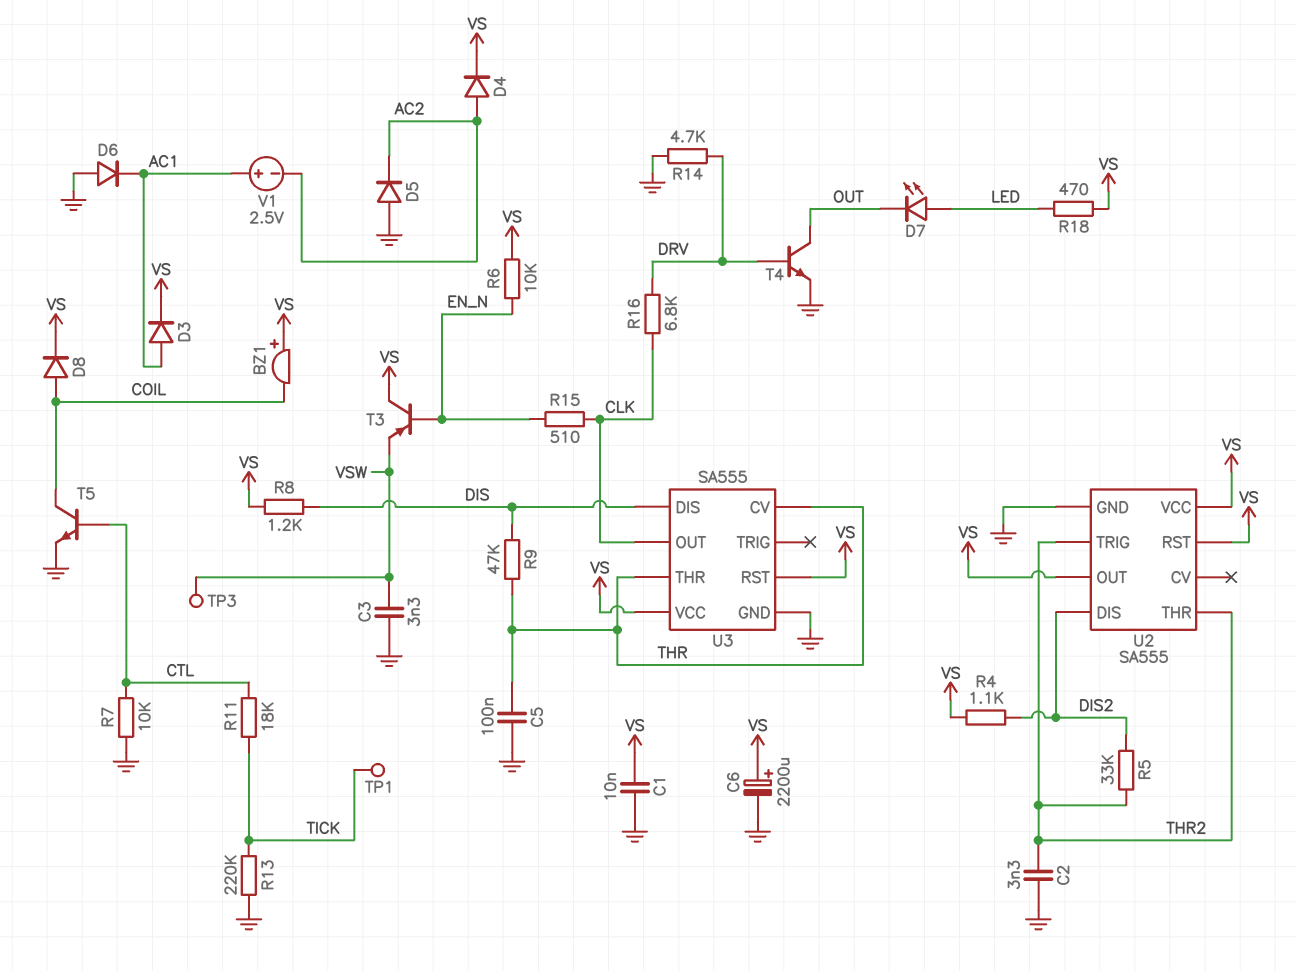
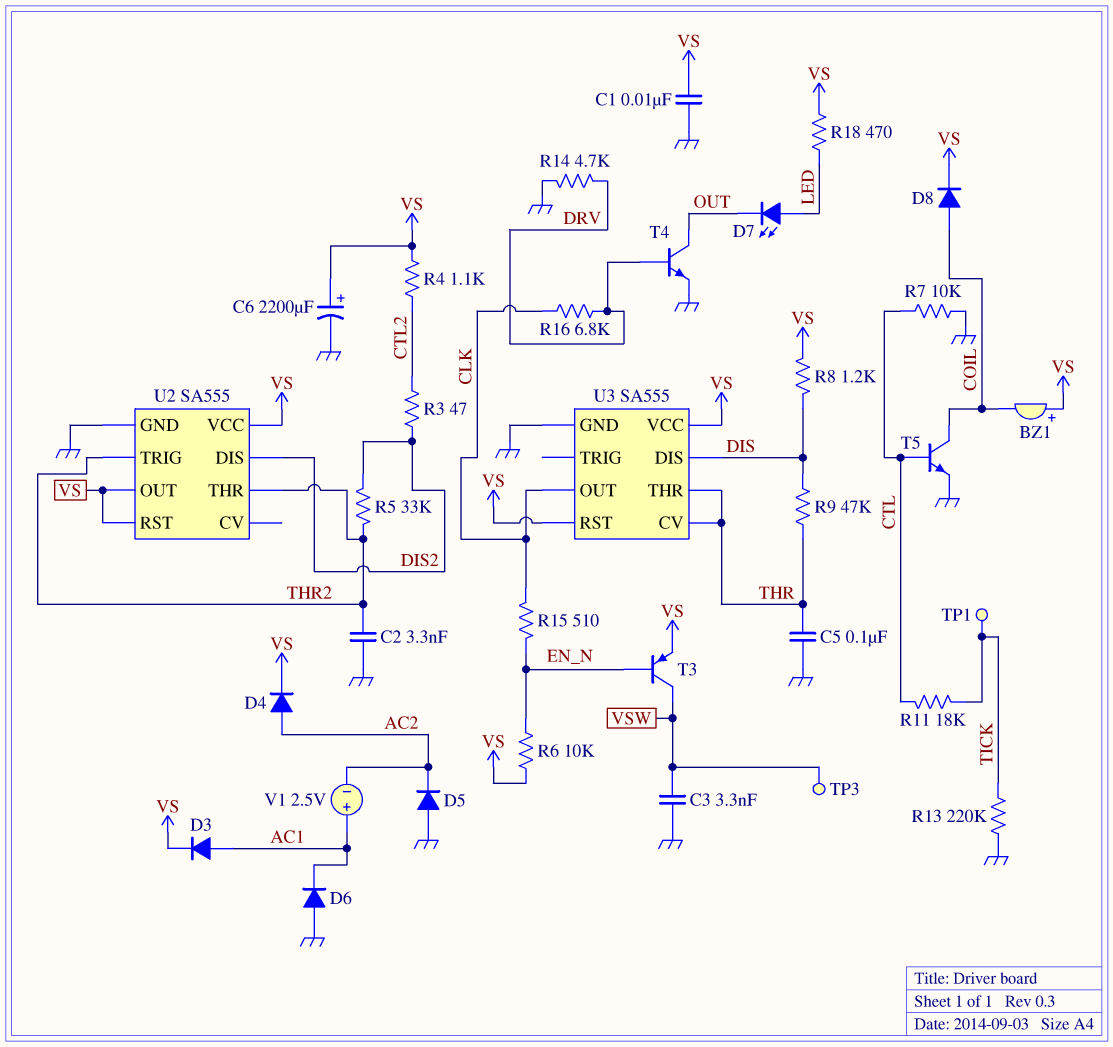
R3: none -> 47 (CTL2, DIS2)
R4: 1.1k (DIS2, VS) -> 1.1k (CTL2, VS)
T3: PNP (B EN_N, C VS, E VSW) -> PNP (B EN_N, C VSW, E VS)

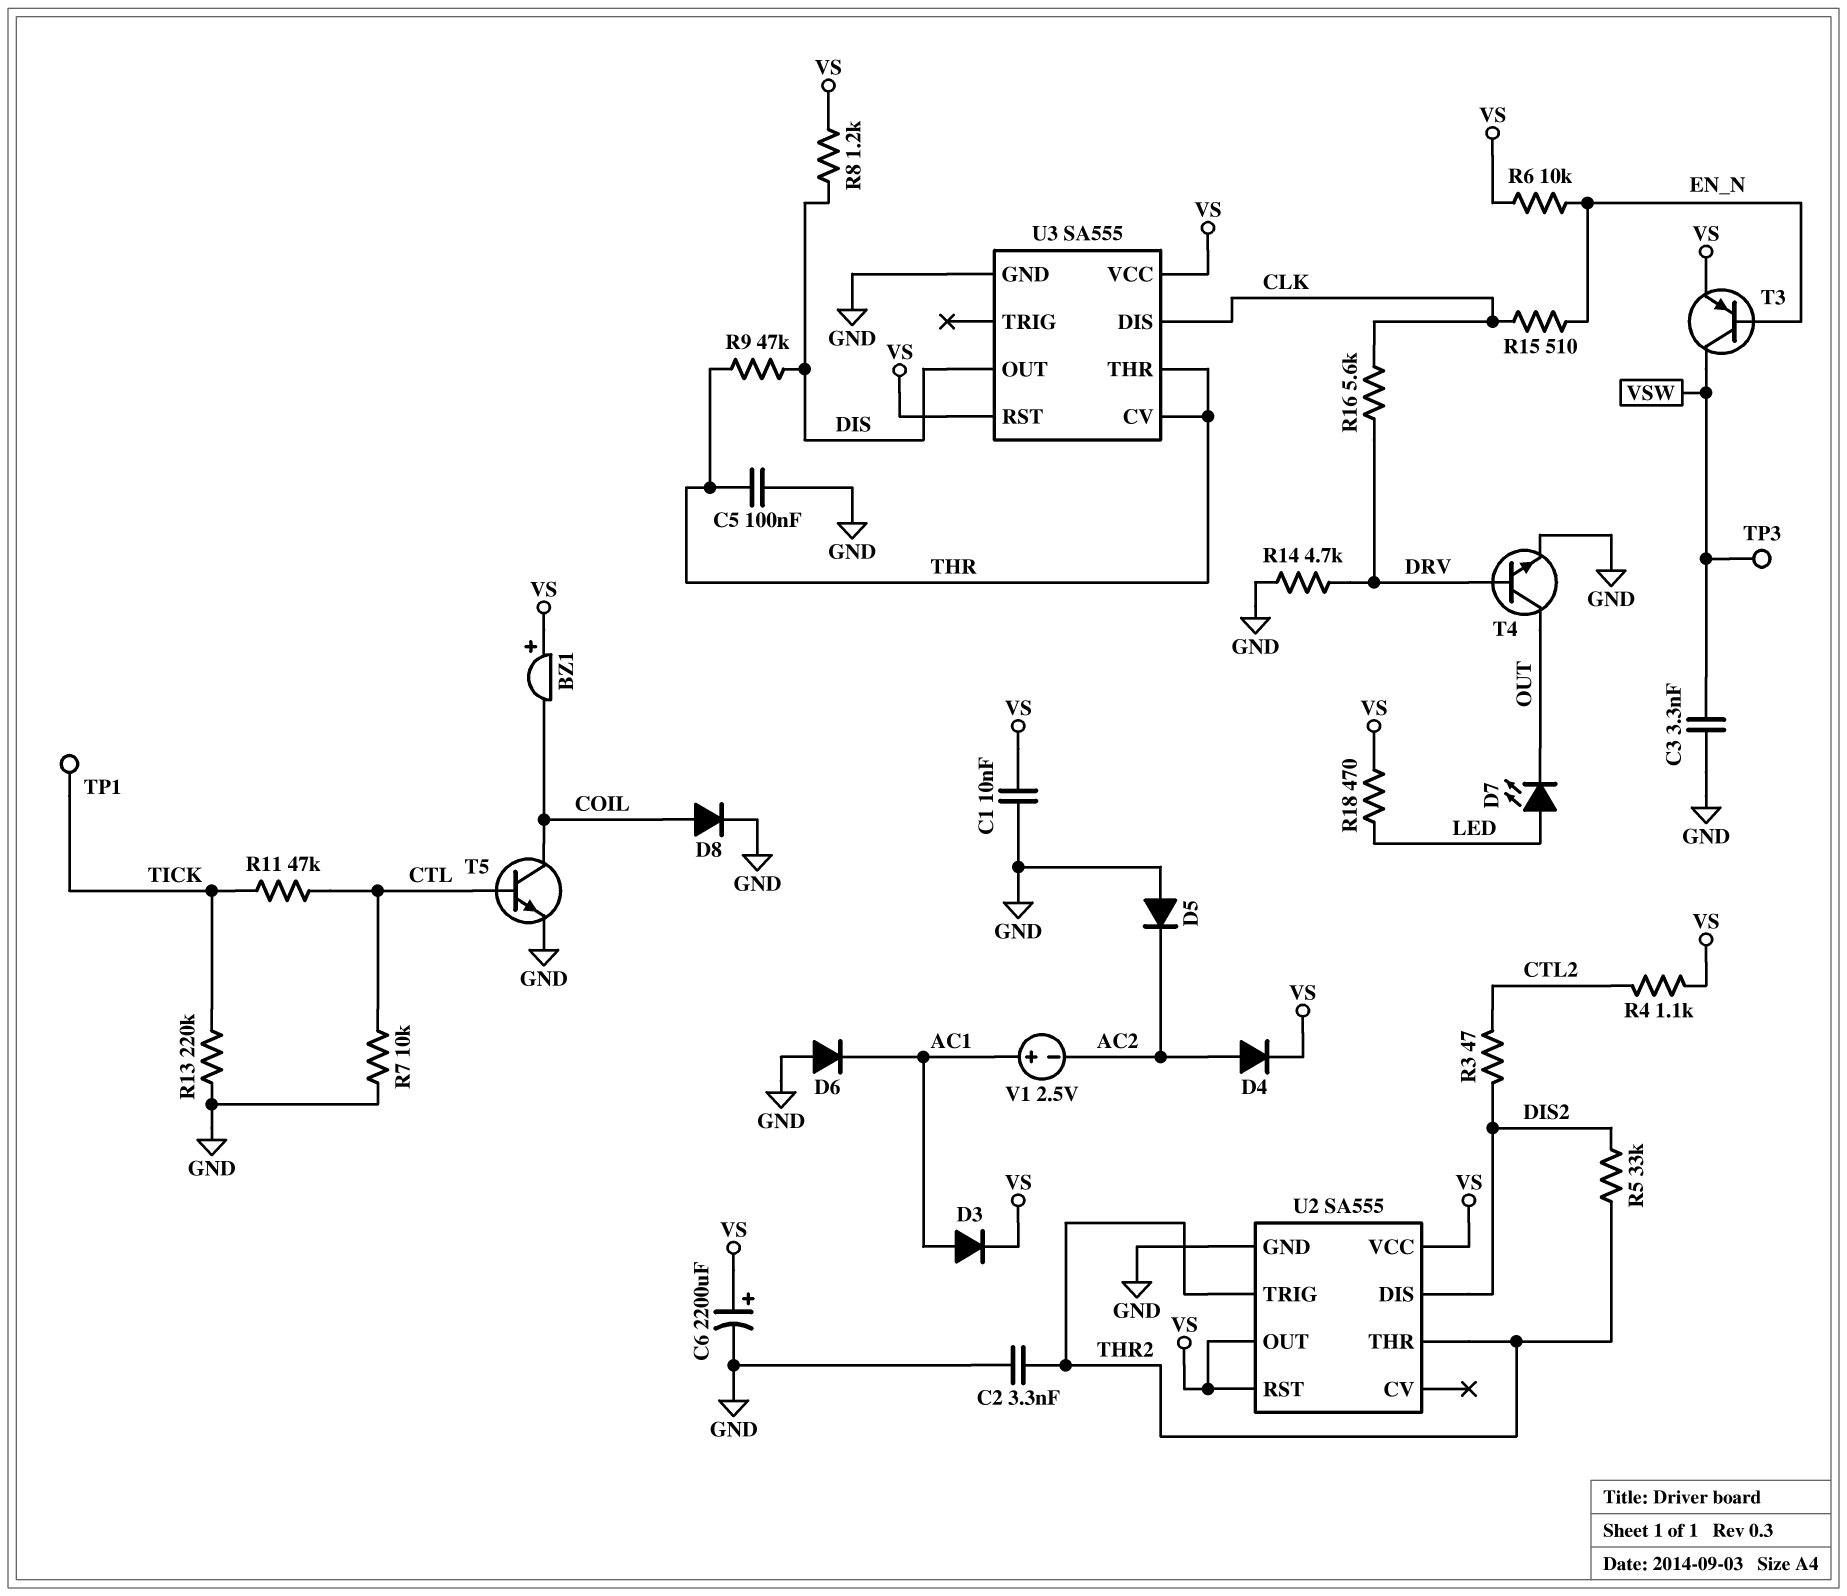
D8: diode (A COIL, K VS) -> diode (A COIL, K GND)
R11: 18k (CTL, TICK) -> 47k (CTL, TICK)
R16: 6.8k (CLK, DRV) -> 5.6k (CLK, DRV)
U3 pin DIS: DIS -> CLK
U3 pin OUT: CLK -> DIS

